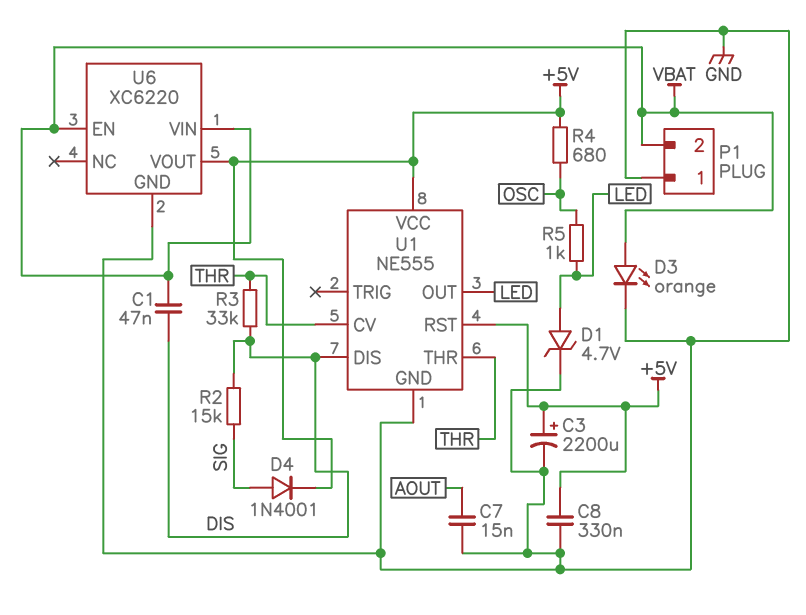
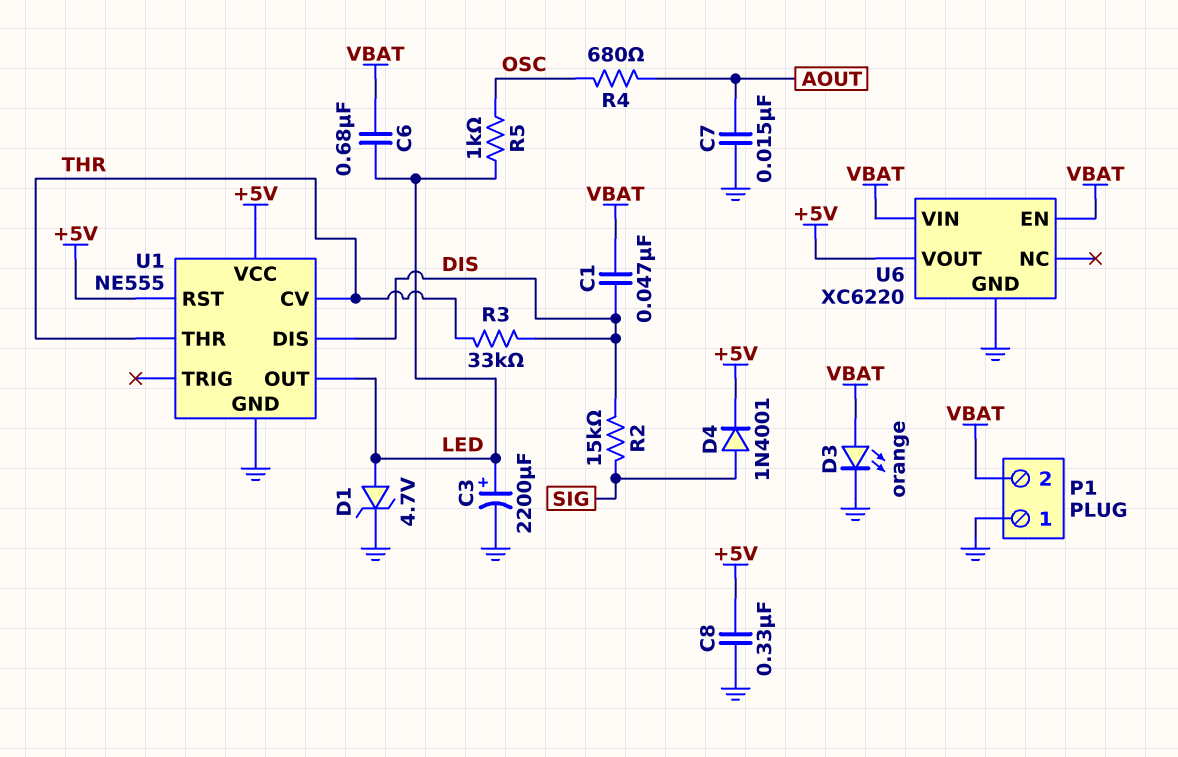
C3: 2200uF (plus +5V, minus GND) -> 2200uF (plus LED, minus GND)
C6: none -> 680nF (LED, VBAT)
R4: 680 (+5V, OSC) -> 680 (AOUT, OSC)

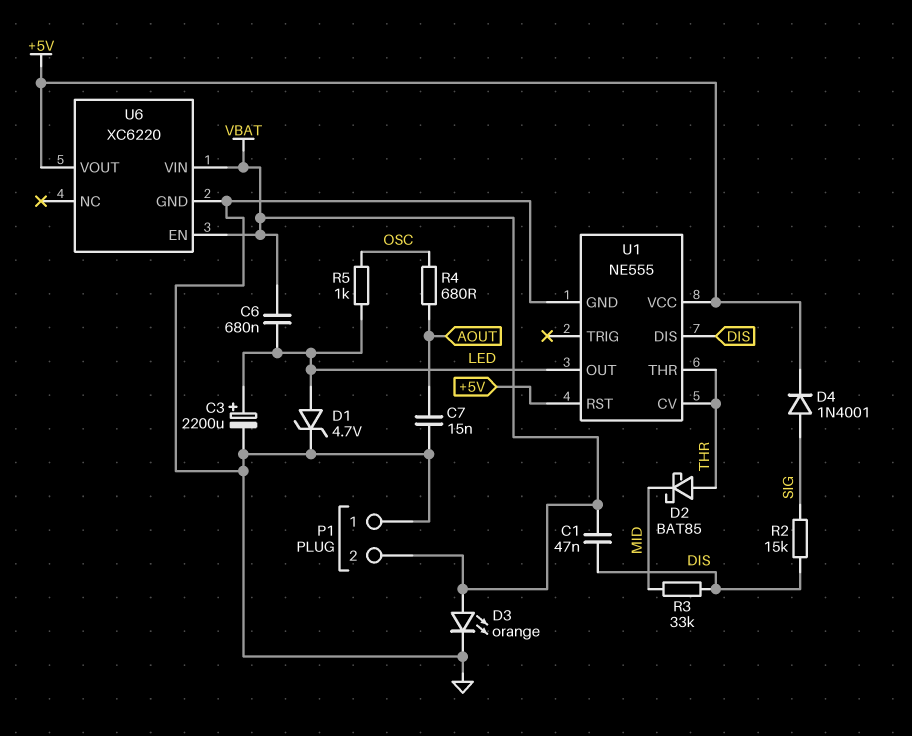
C8: 330nF (+5V, GND) -> none
D2: none -> schottky BAT85 (A THR, K MID)
R3: 33k (DIS, THR) -> 33k (DIS, MID)

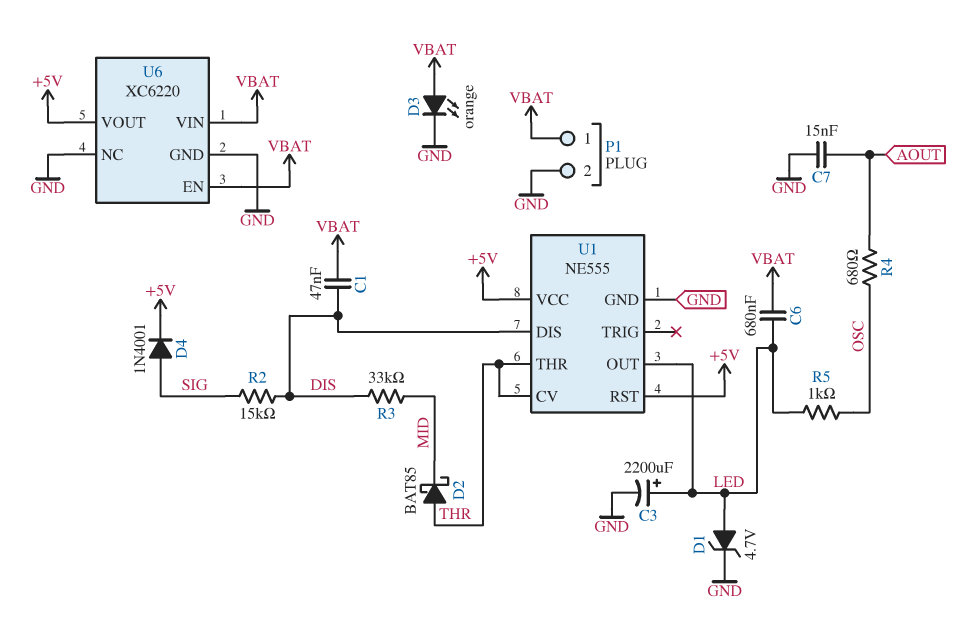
P1 pin 1: GND -> VBAT
P1 pin 2: VBAT -> GND
U6 pin NC: none -> GND

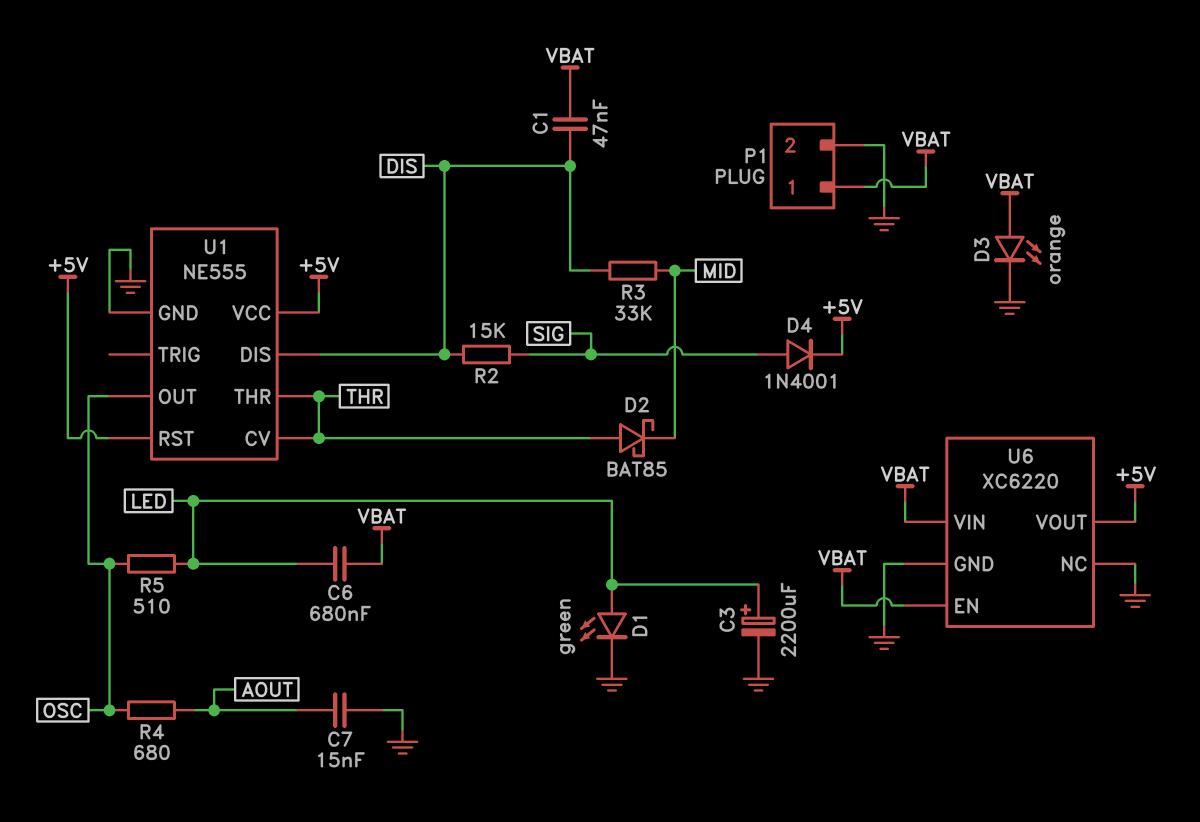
D1: zener 4.7V (A LED, K GND) -> LED green (A LED, K GND)
R5: 1k (LED, OSC) -> 510 (LED, OSC)
U1 pin OUT: LED -> OSC

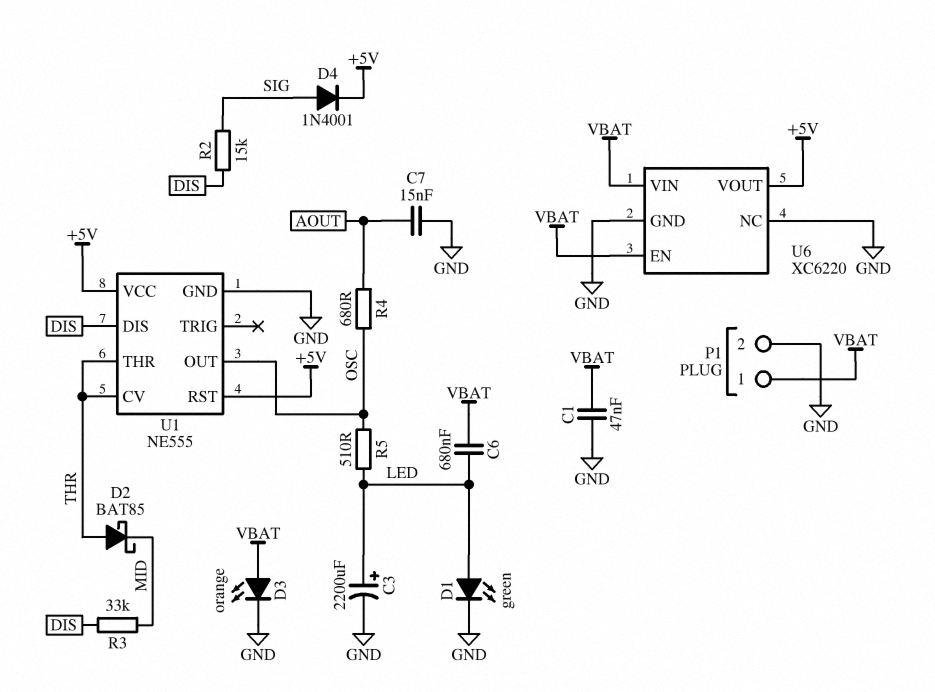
C1: 47nF (DIS, VBAT) -> 47nF (GND, VBAT)

